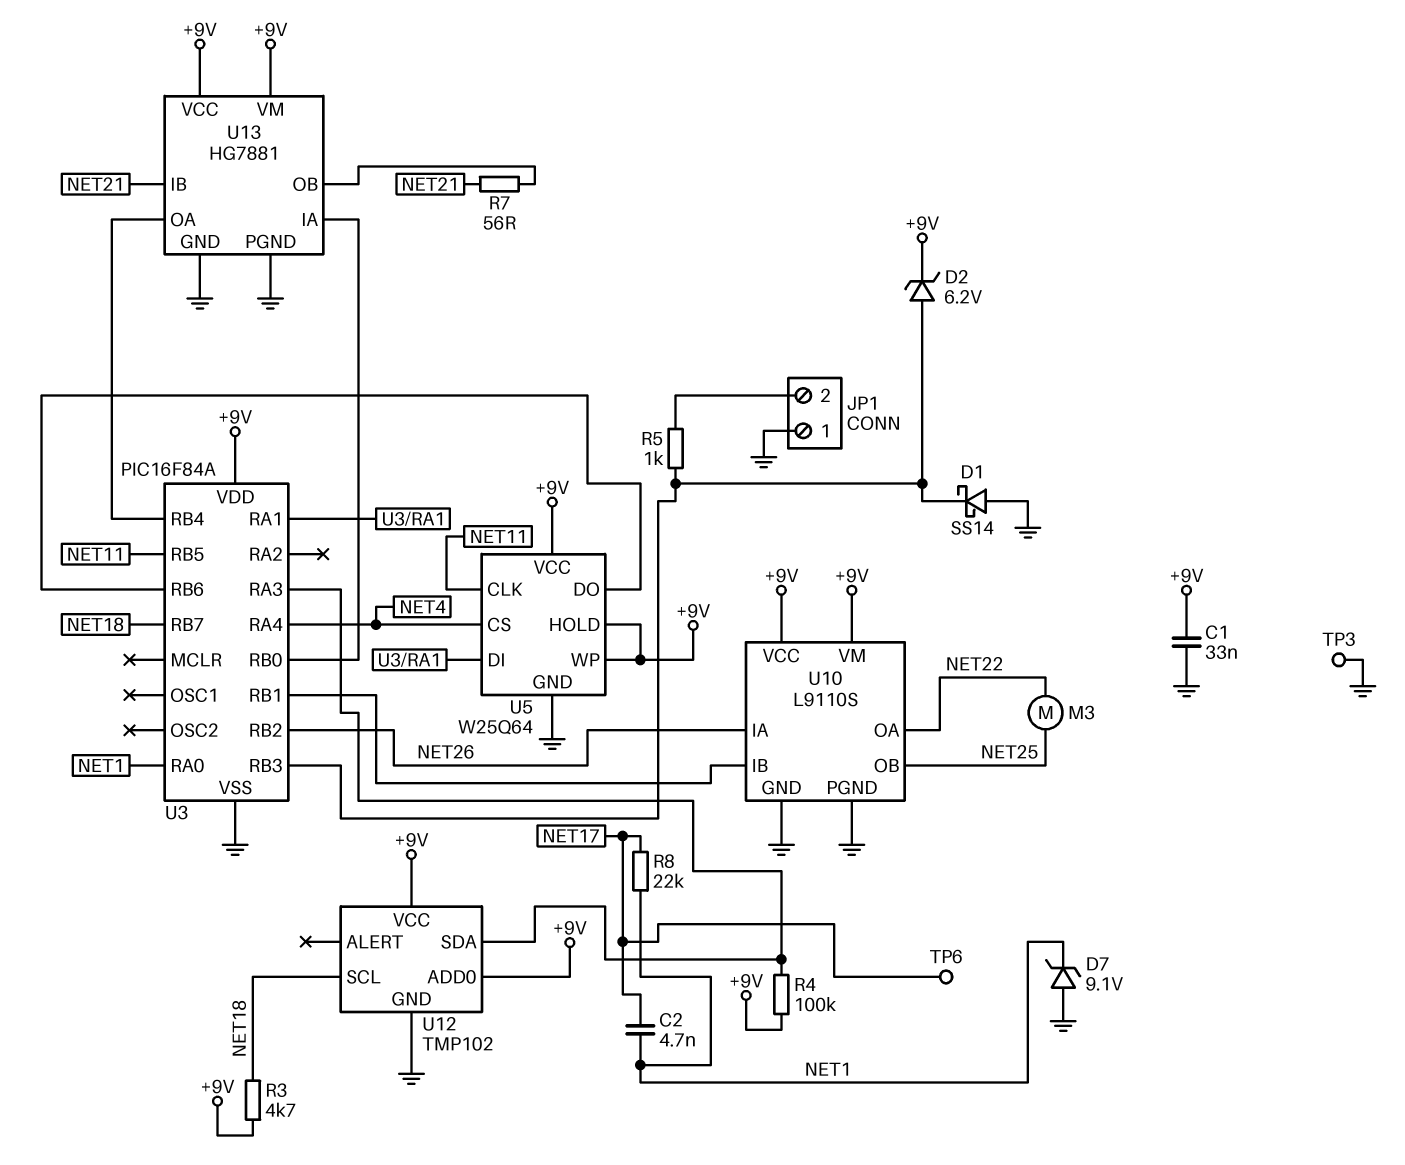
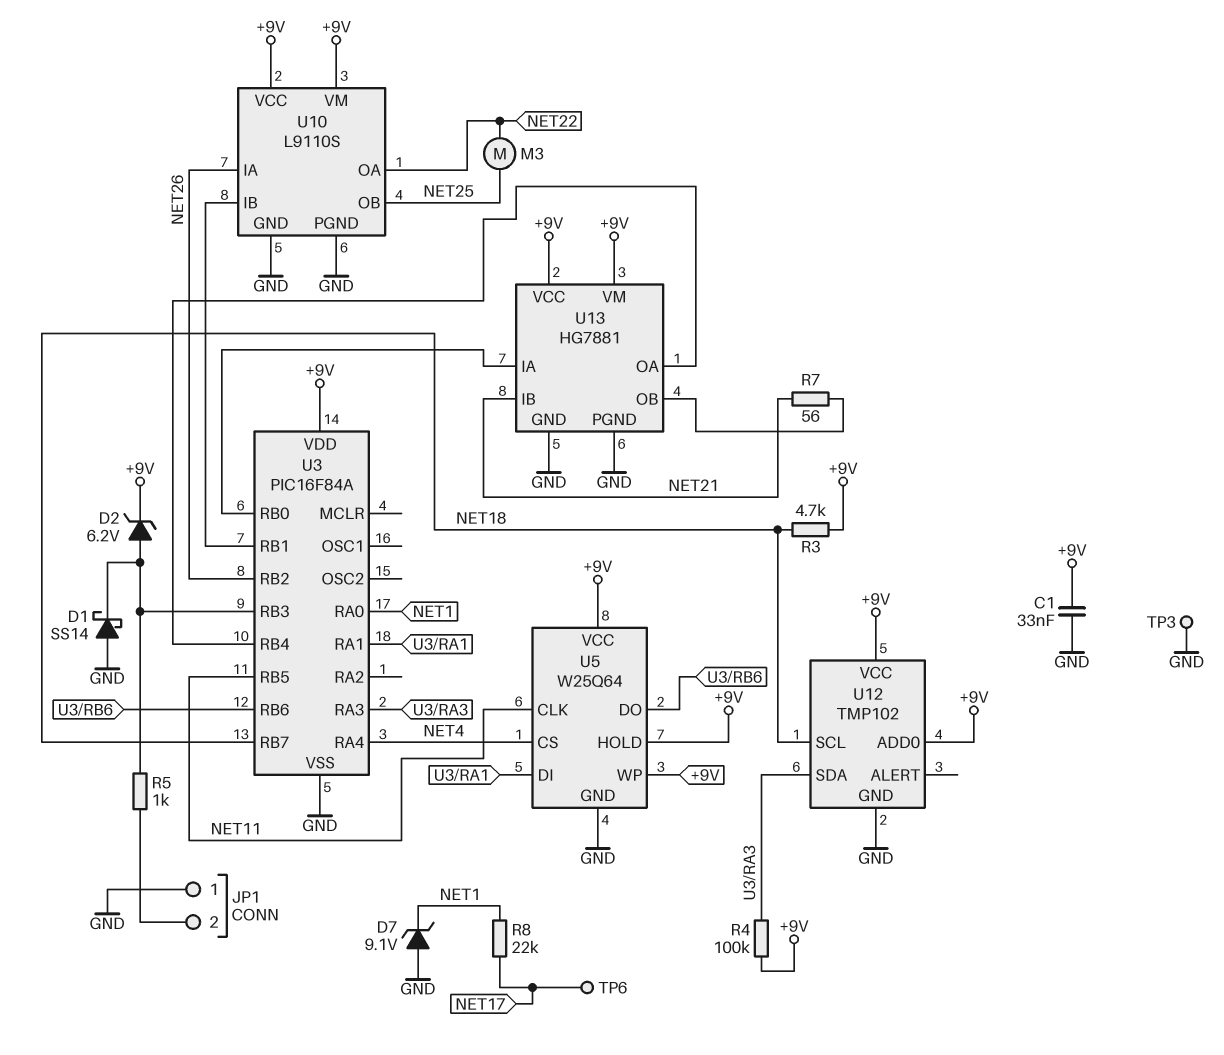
C2: 4.7nF (NET1, NET17) -> none

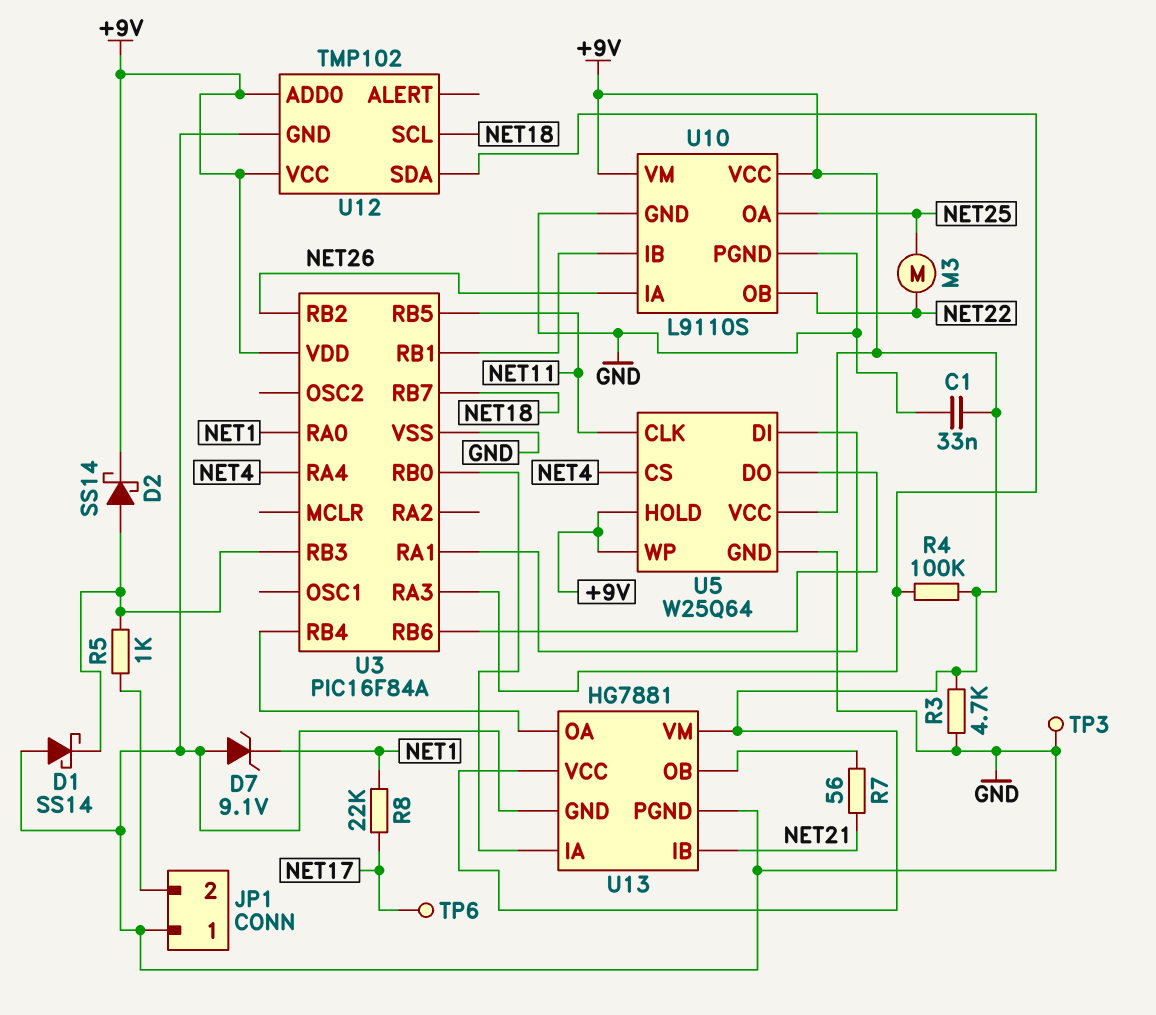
D2: zener 6.2V (A U3/RB3, K +9V) -> schottky SS14 (A U3/RB3, K +9V)
R3: 4.7k (+9V, NET18) -> 4.7k (+9V, GND)
U10 pin OA: NET22 -> NET25
U10 pin OB: NET25 -> NET22

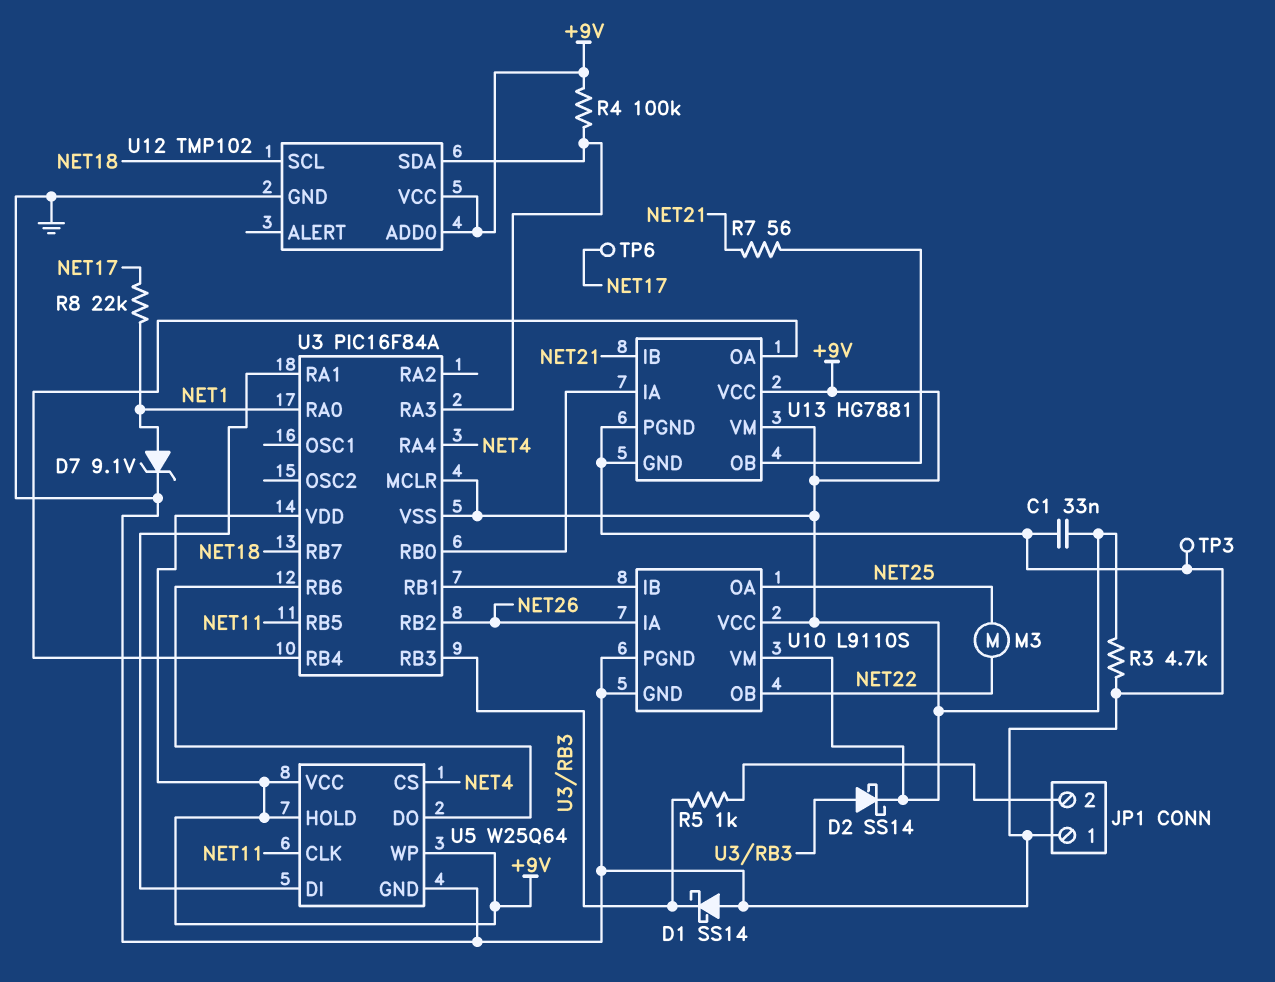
D7: zener 9.1V (A GND, K NET1) -> zener 9.1V (A NET1, K GND)
U3 pin MCLR: none -> +9V
U3 pin VSS: GND -> +9V

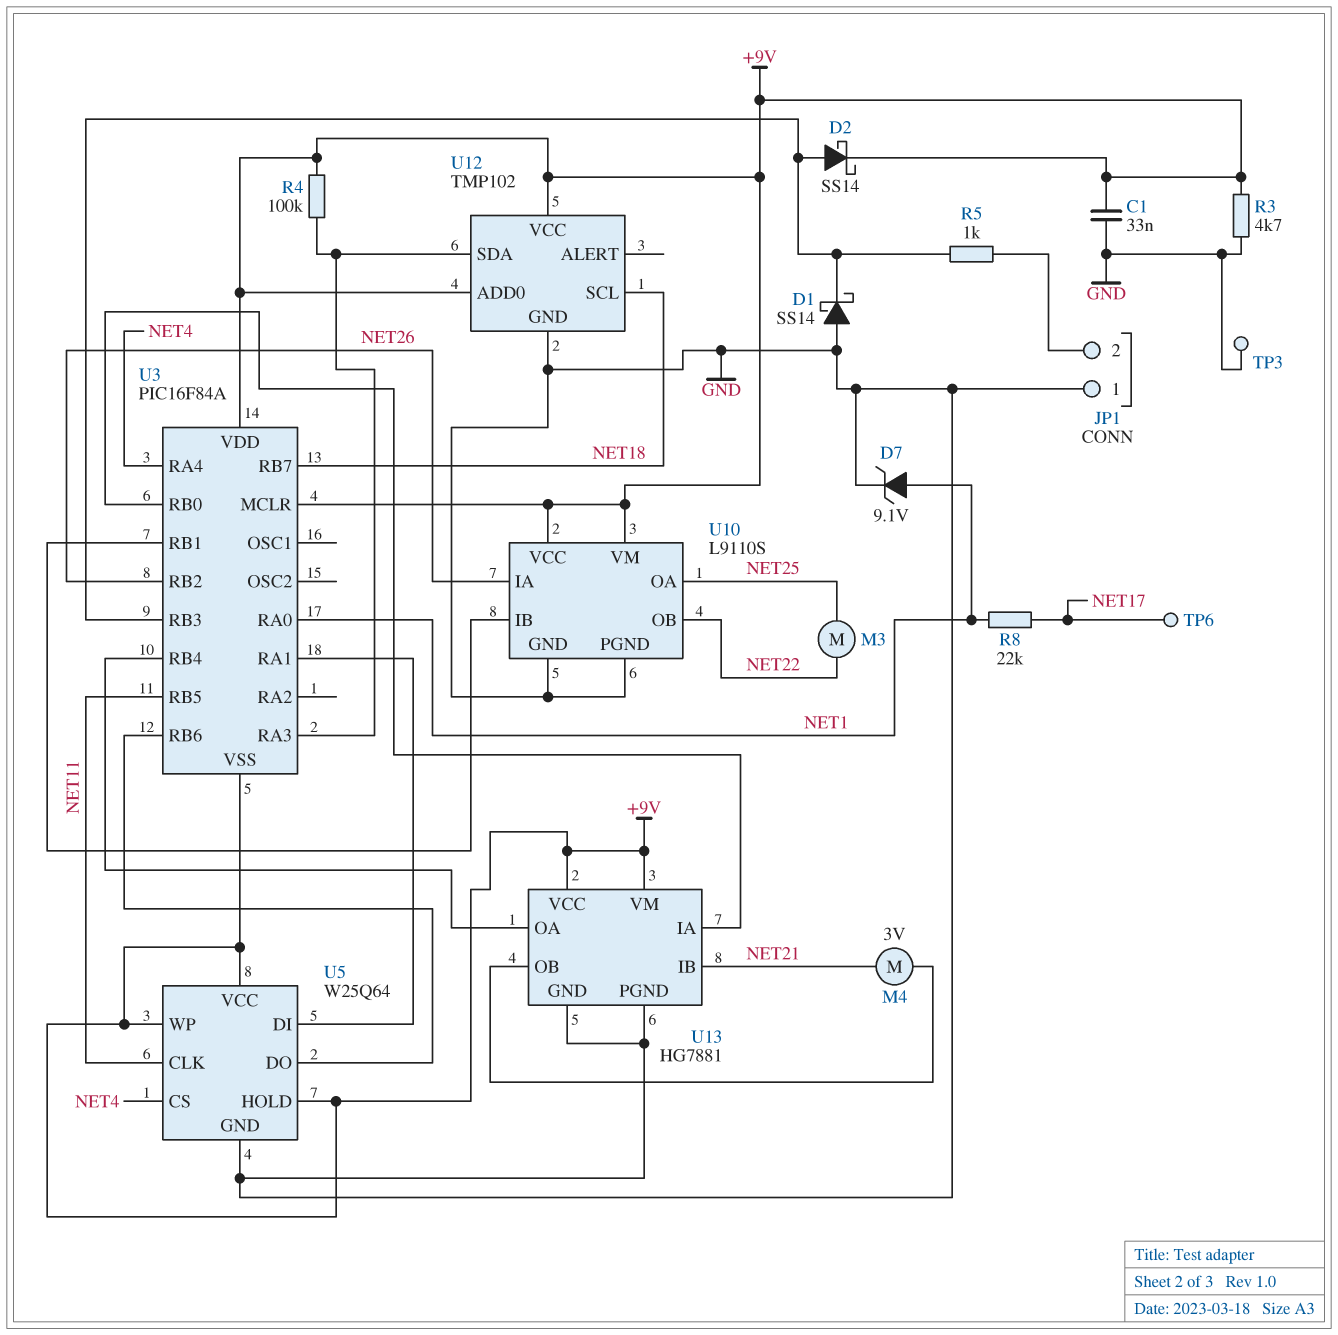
M4: none -> motor 3V (NET21, U13/OB)
R7: 56 (NET21, U13/OB) -> none

